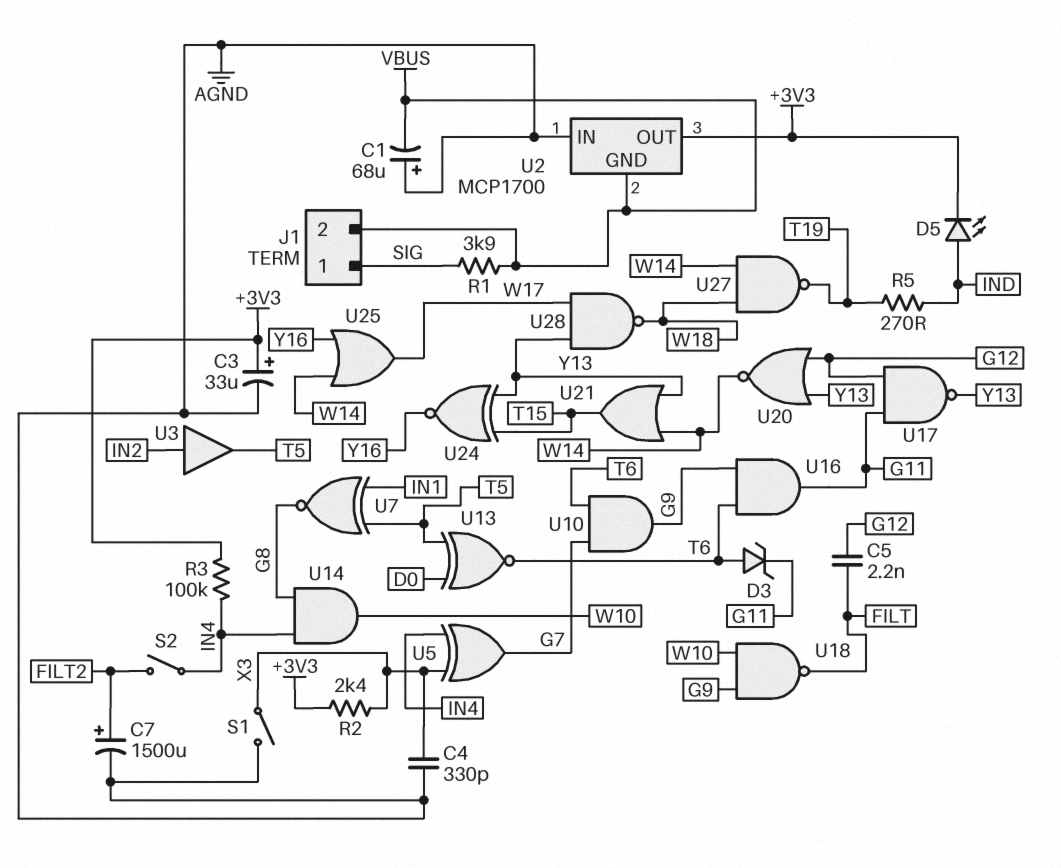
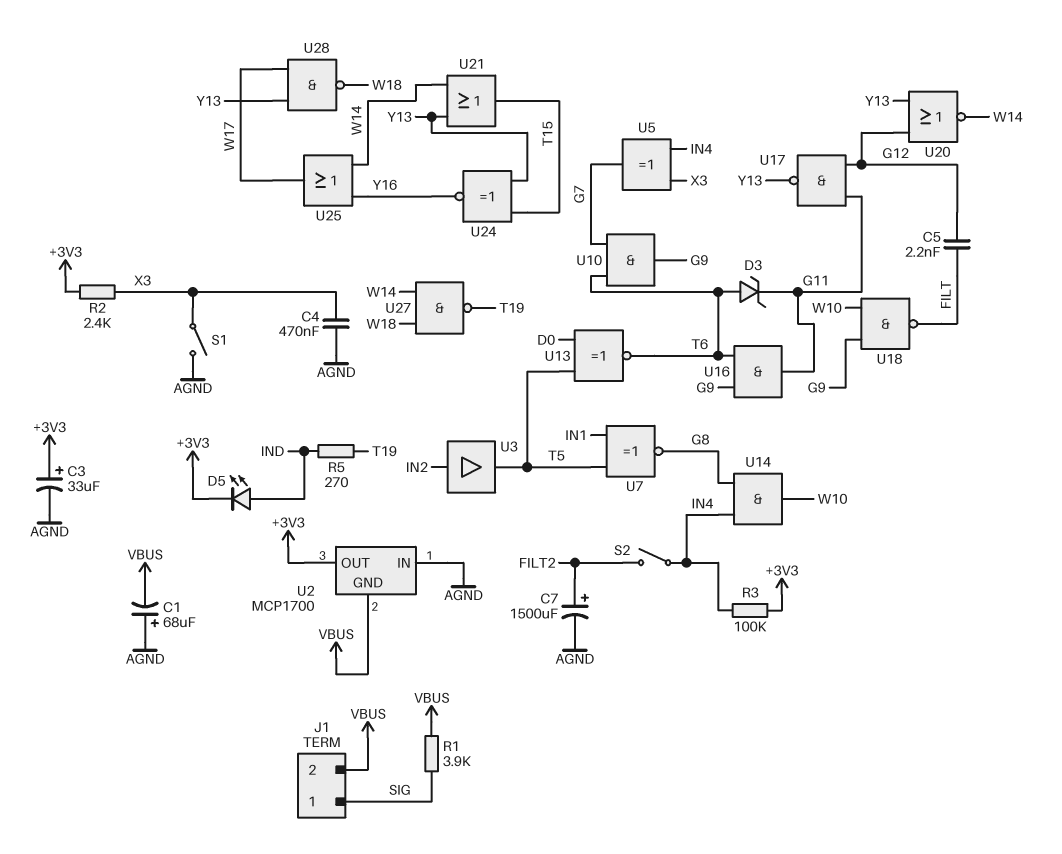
C4: 330pF (AGND, X3) -> 470nF (AGND, X3)

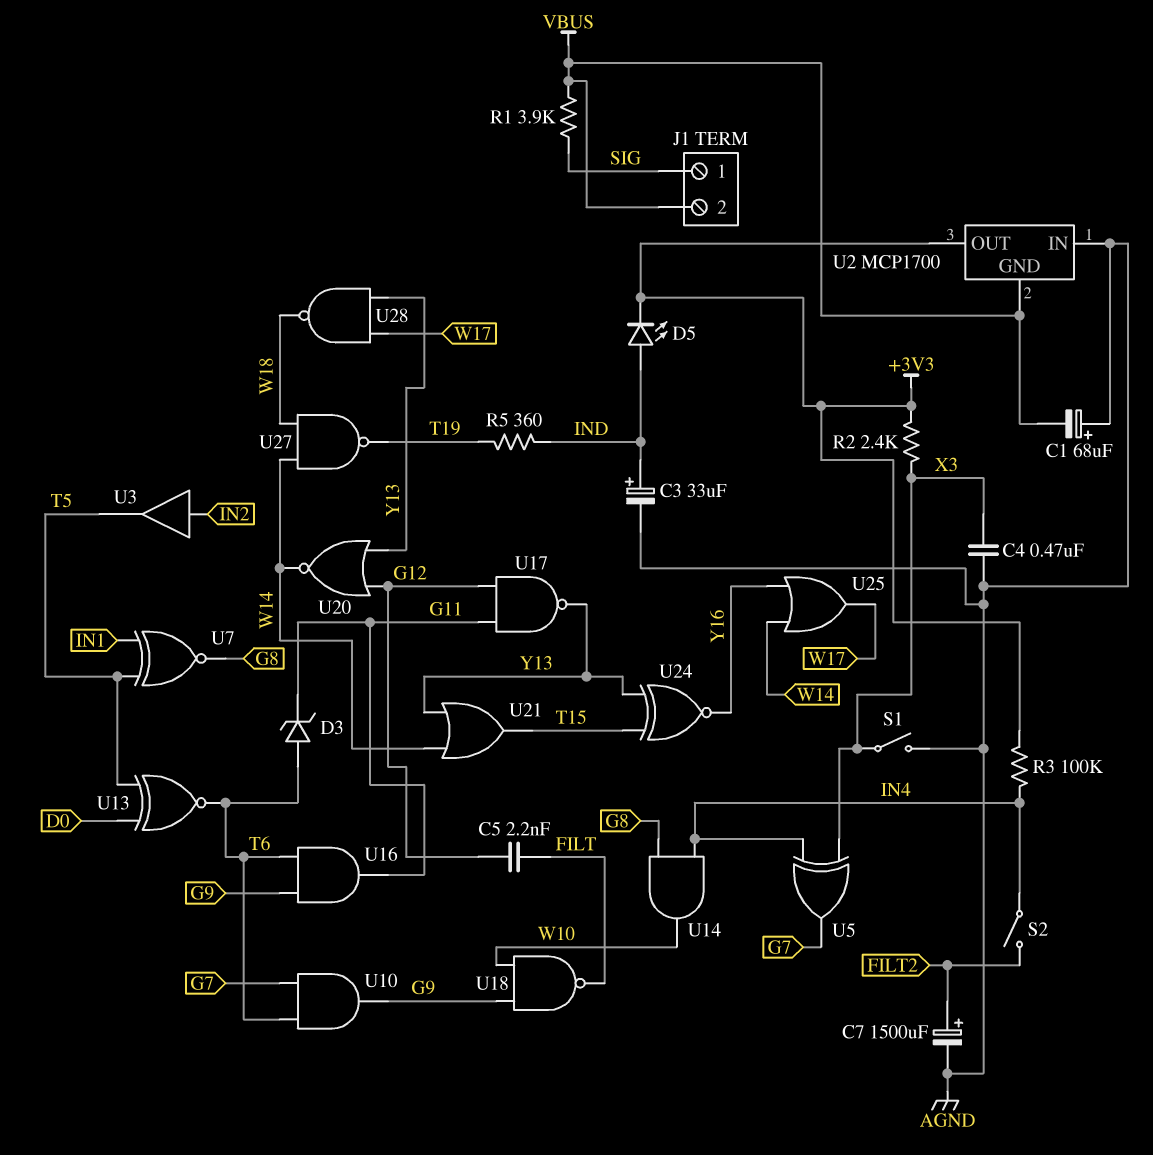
C3: 33uF (plus +3V3, minus AGND) -> 33uF (plus IND, minus AGND)
R5: 270 (IND, T19) -> 360 (IND, T19)

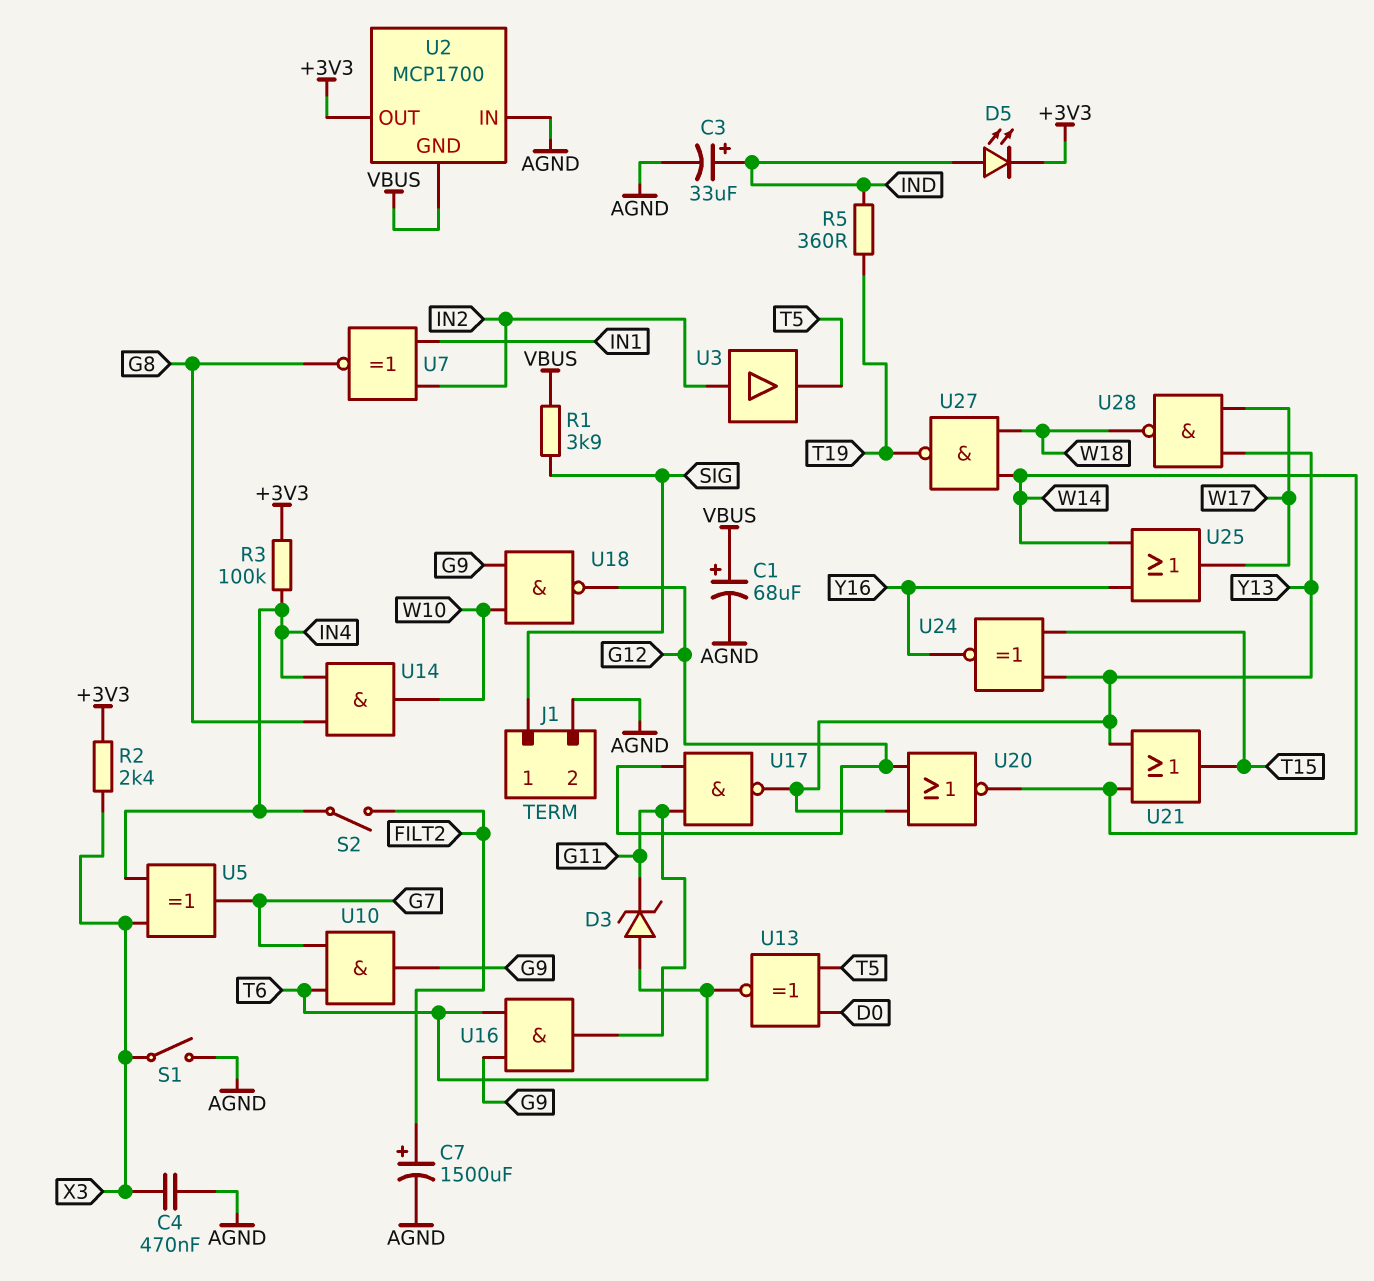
C1: 68uF (plus AGND, minus VBUS) -> 68uF (plus VBUS, minus AGND)
C5: 2.2nF (FILT, G12) -> none
J1 pin 2: VBUS -> AGND
U7: XNOR (in IN1, in T5, out G8) -> XNOR (in IN1, in IN2, out G8)
U18: NAND (in G9, in W10, out FILT) -> NAND (in G9, in W10, out G12)

